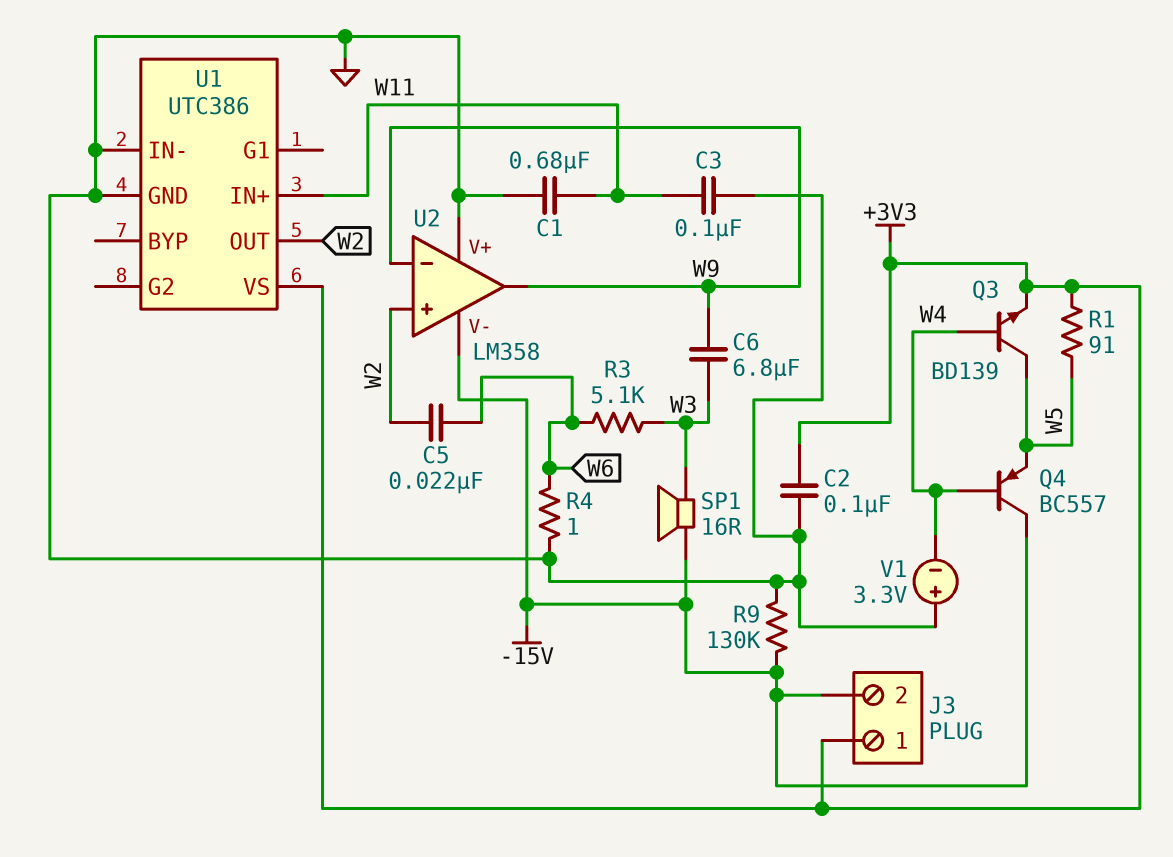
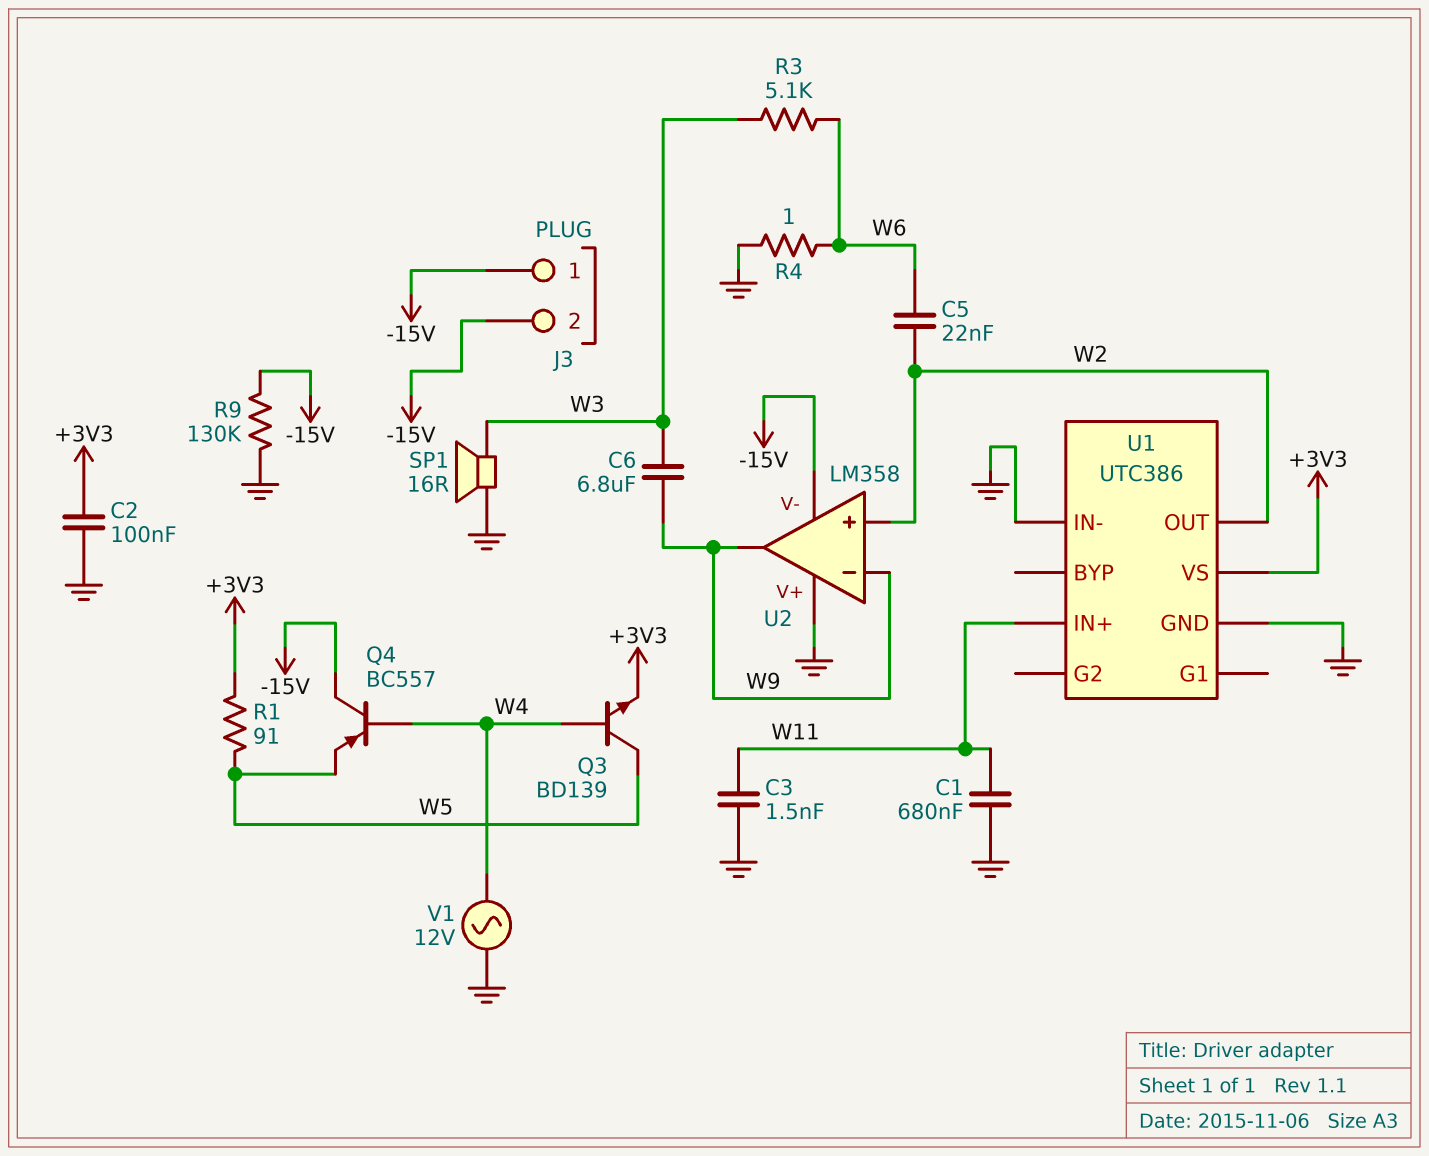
C3: 100nF (GND, W11) -> 1.5nF (GND, W11)
J3 pin 1: +3V3 -> -15V
SP1: speaker 16R (-15V, W3) -> speaker 16R (GND, W3)
V1: 3.3V (plus GND, minus W4) -> AC 12V (GND, W4)

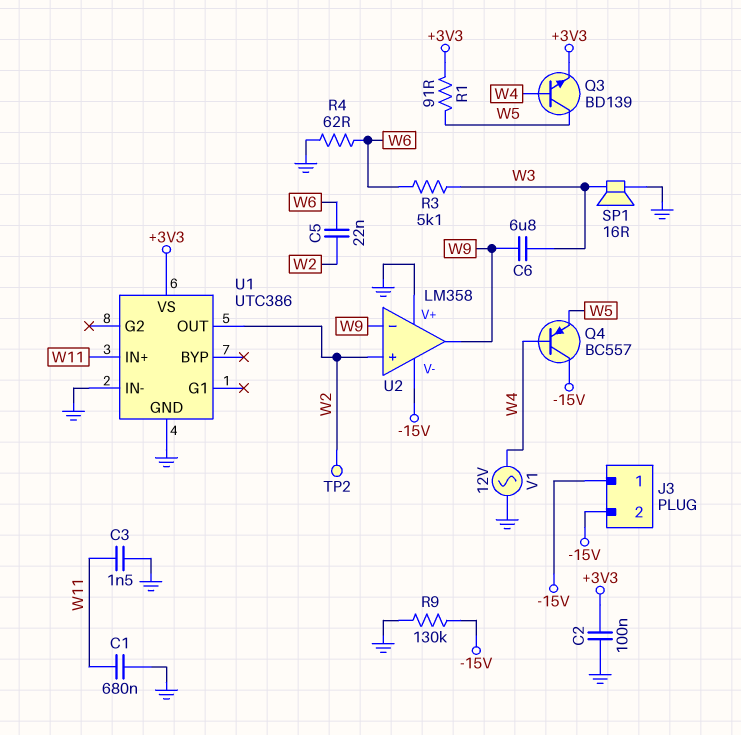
R4: 1 (GND, W6) -> 62 (GND, W6)
TP2: none -> test point (W2)

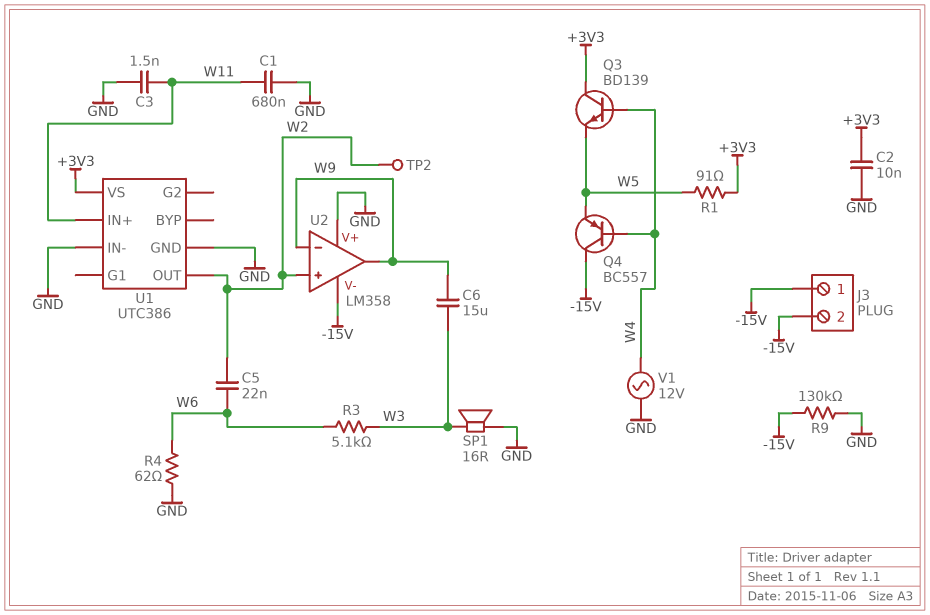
C2: 100nF (+3V3, GND) -> 10nF (+3V3, GND)
C6: 6.8uF (W3, W9) -> 15uF (W3, W9)
Q3: NPN BD139 (B W4, C W5, E +3V3) -> NPN BD139 (B W4, C +3V3, E W5)

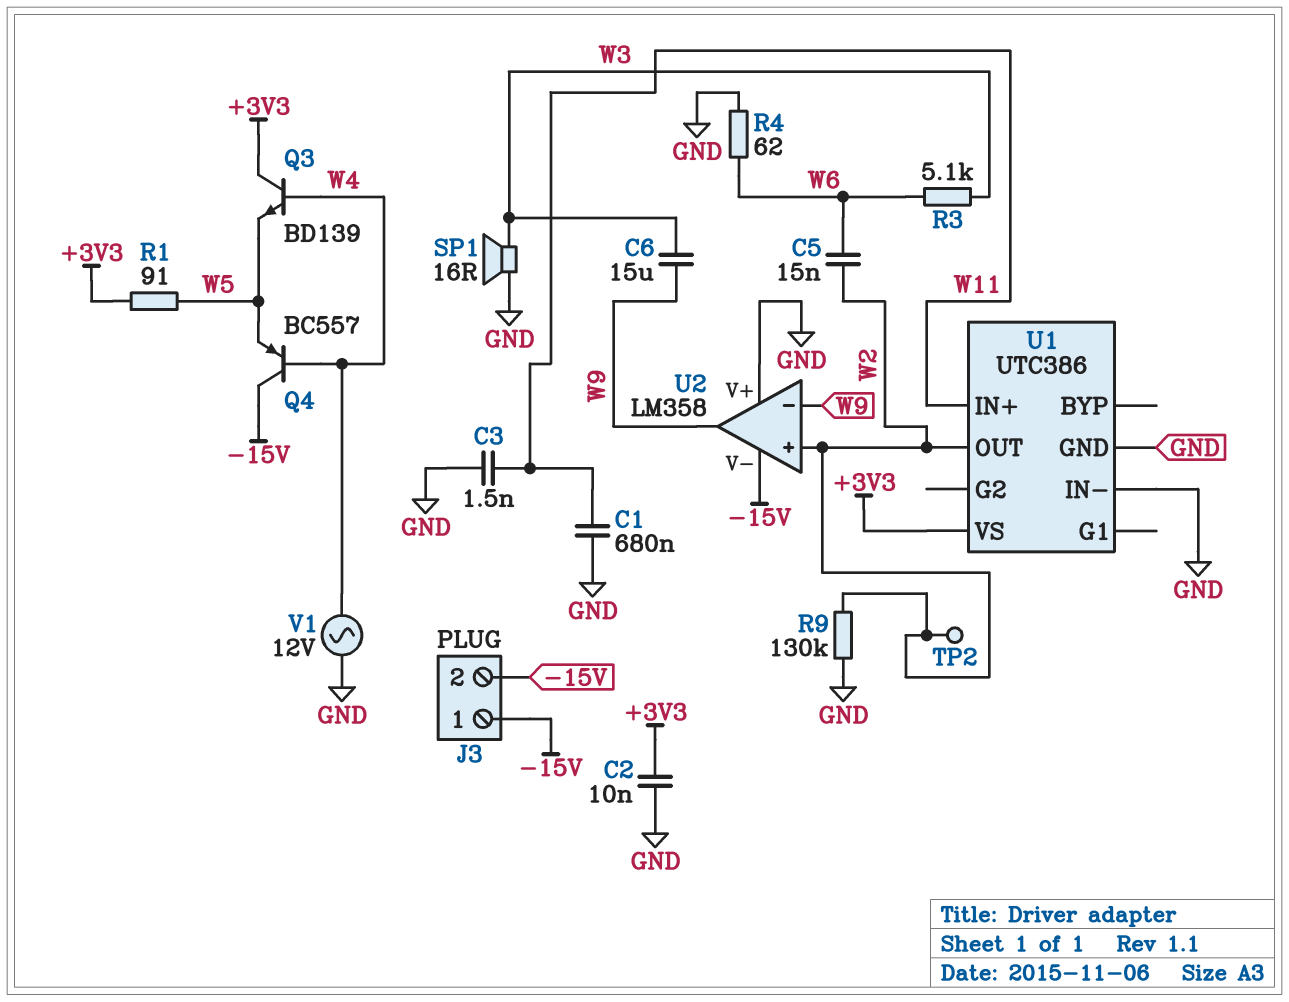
C5: 22nF (W2, W6) -> 15nF (W2, W6)
R9: 130k (-15V, GND) -> 130k (GND, W2)

